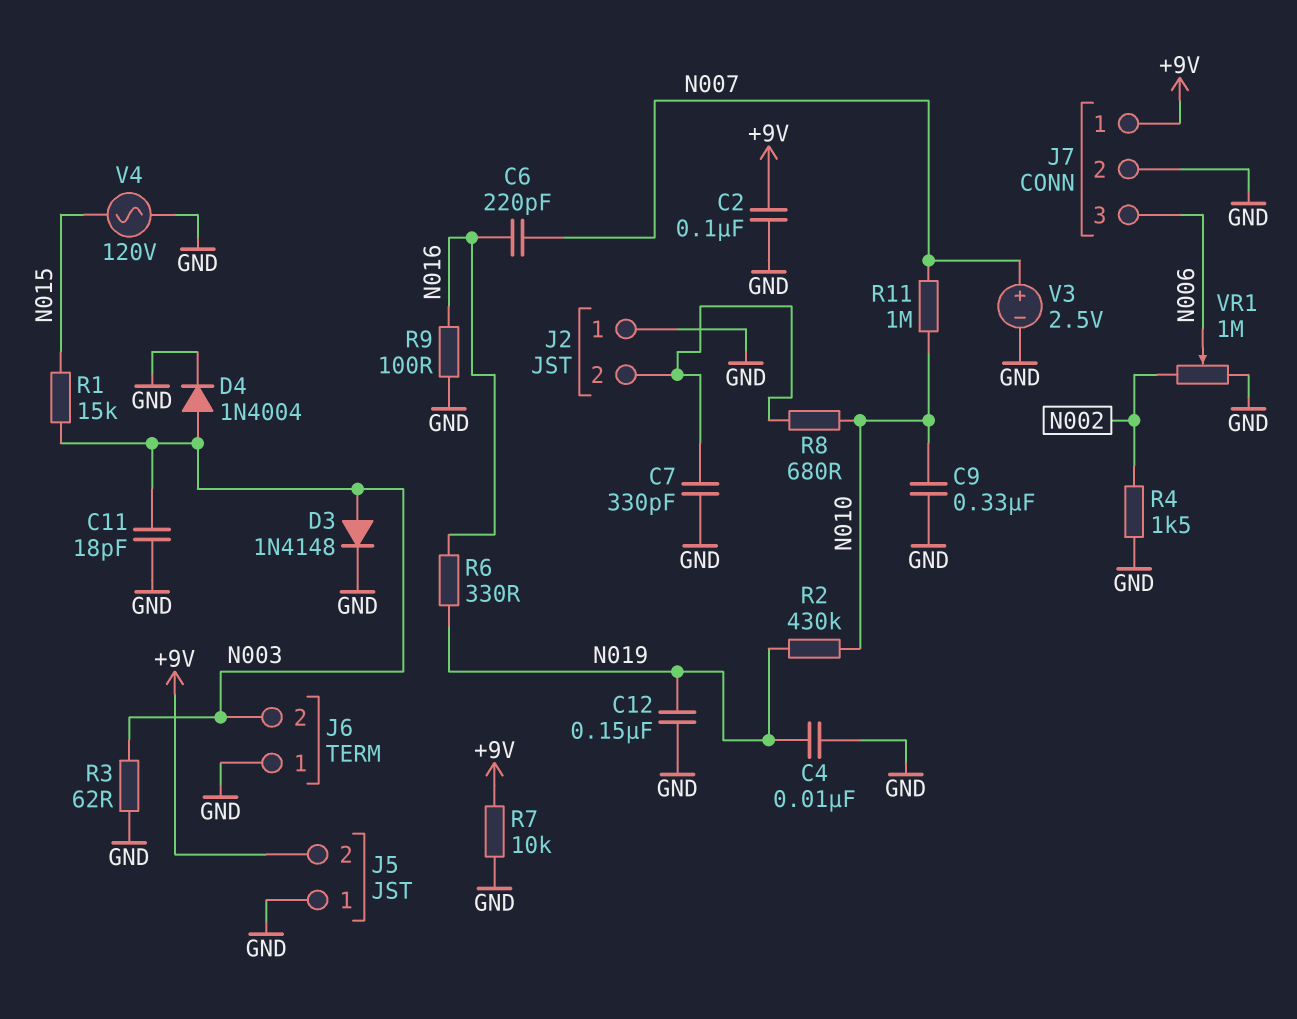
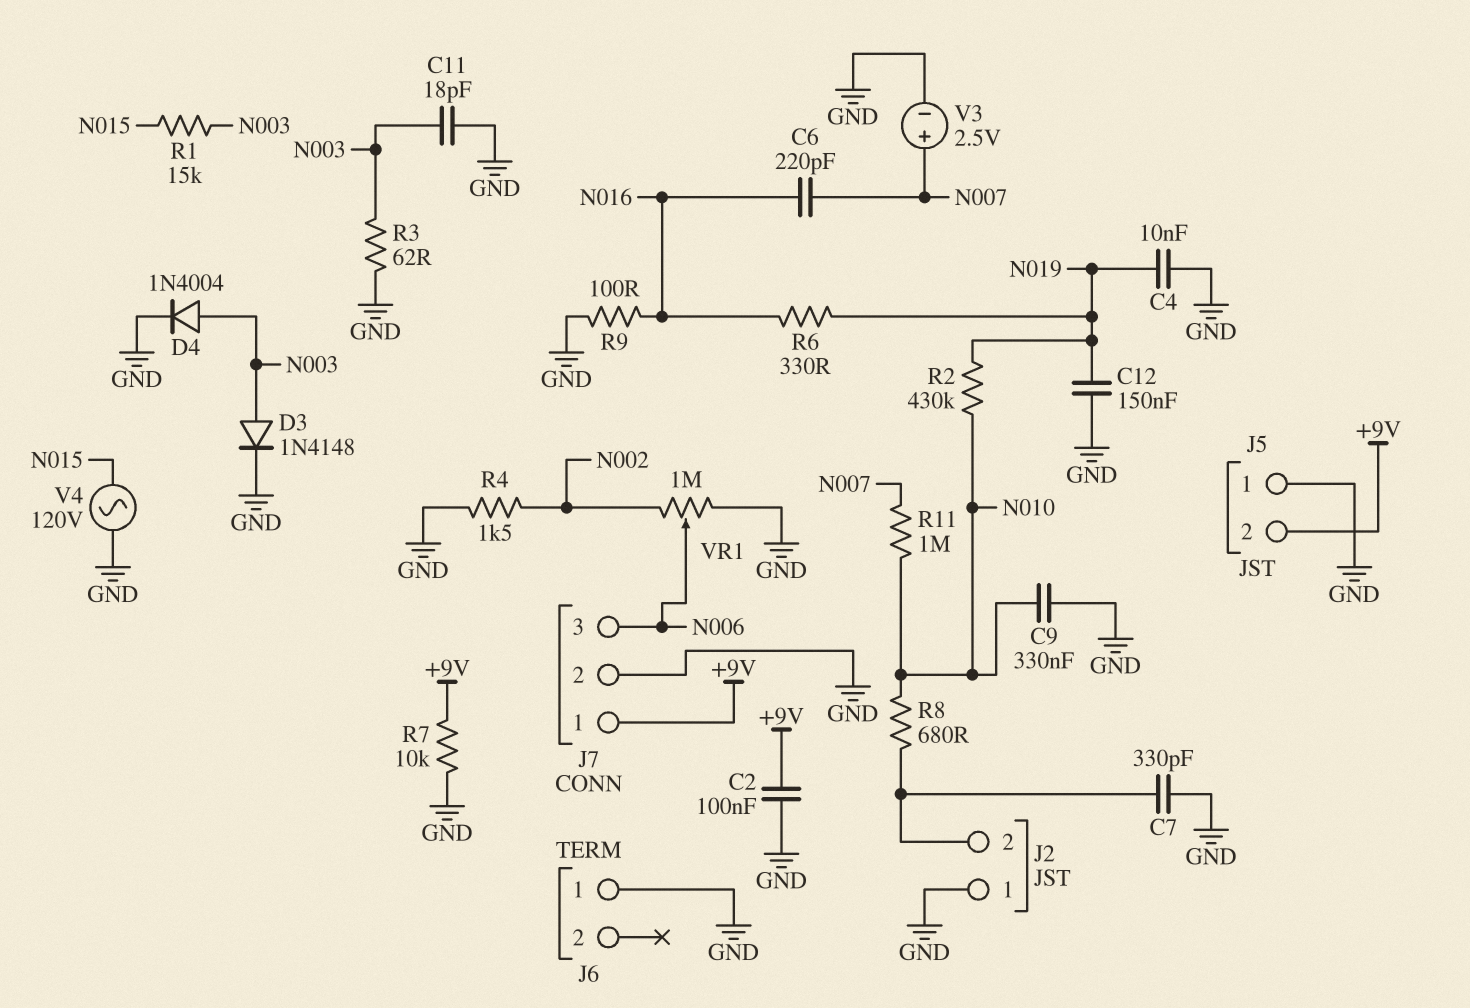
J6 pin 2: N003 -> none

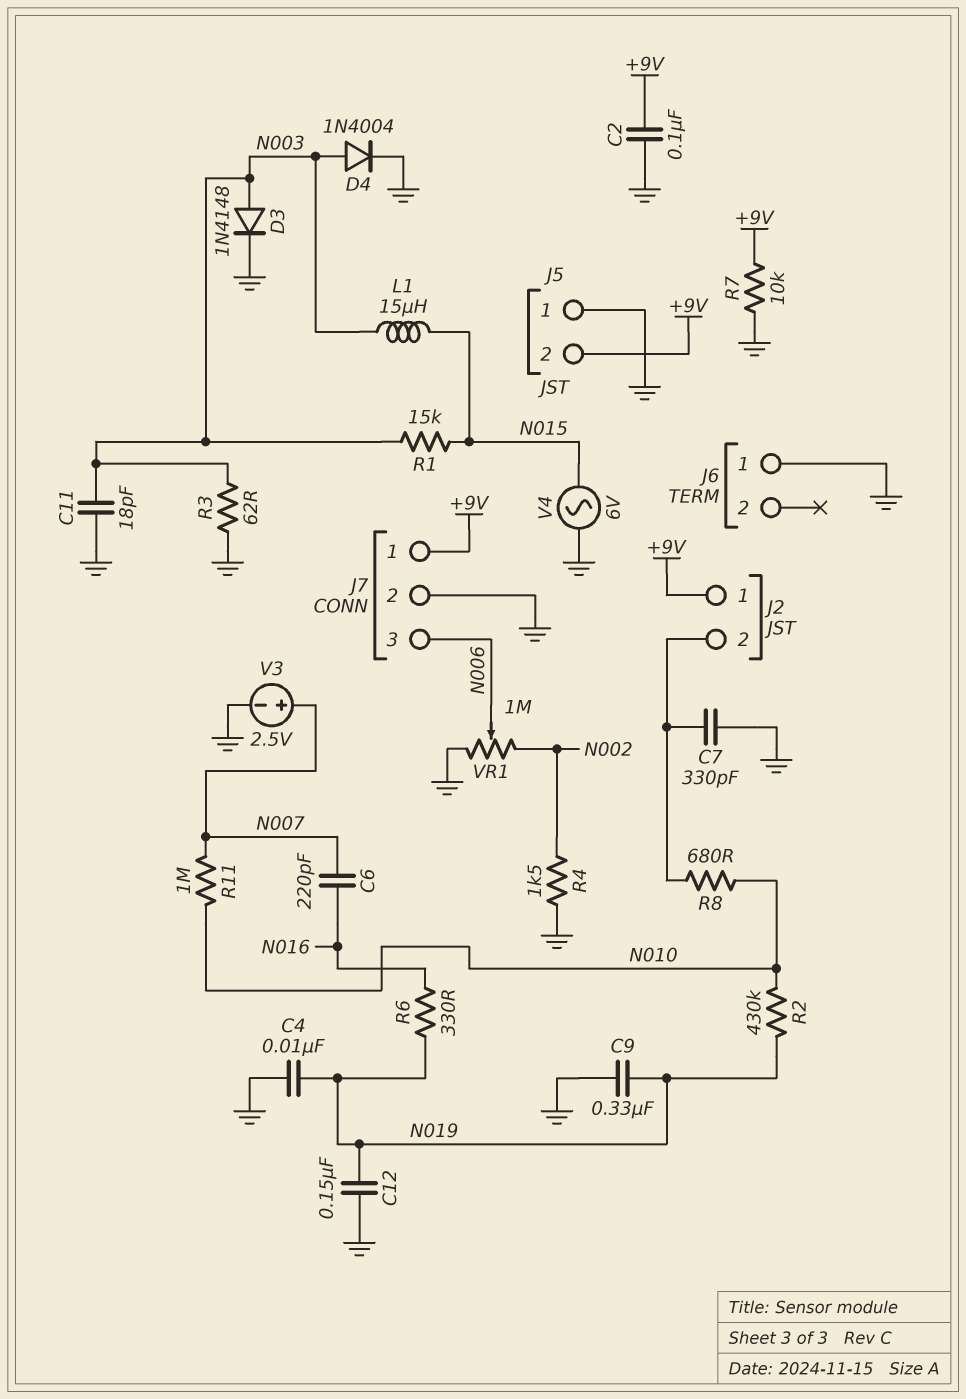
C9: 330nF (GND, N010) -> 330nF (GND, N019)
J2 pin 1: GND -> +9V
L1: none -> 15uH (N003, N015)
R9: 100 (GND, N016) -> none
V4: AC 120V (GND, N015) -> AC 6V (GND, N015)

